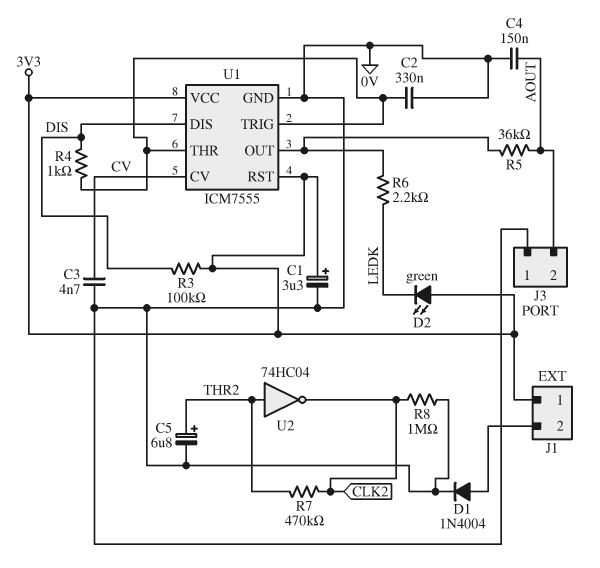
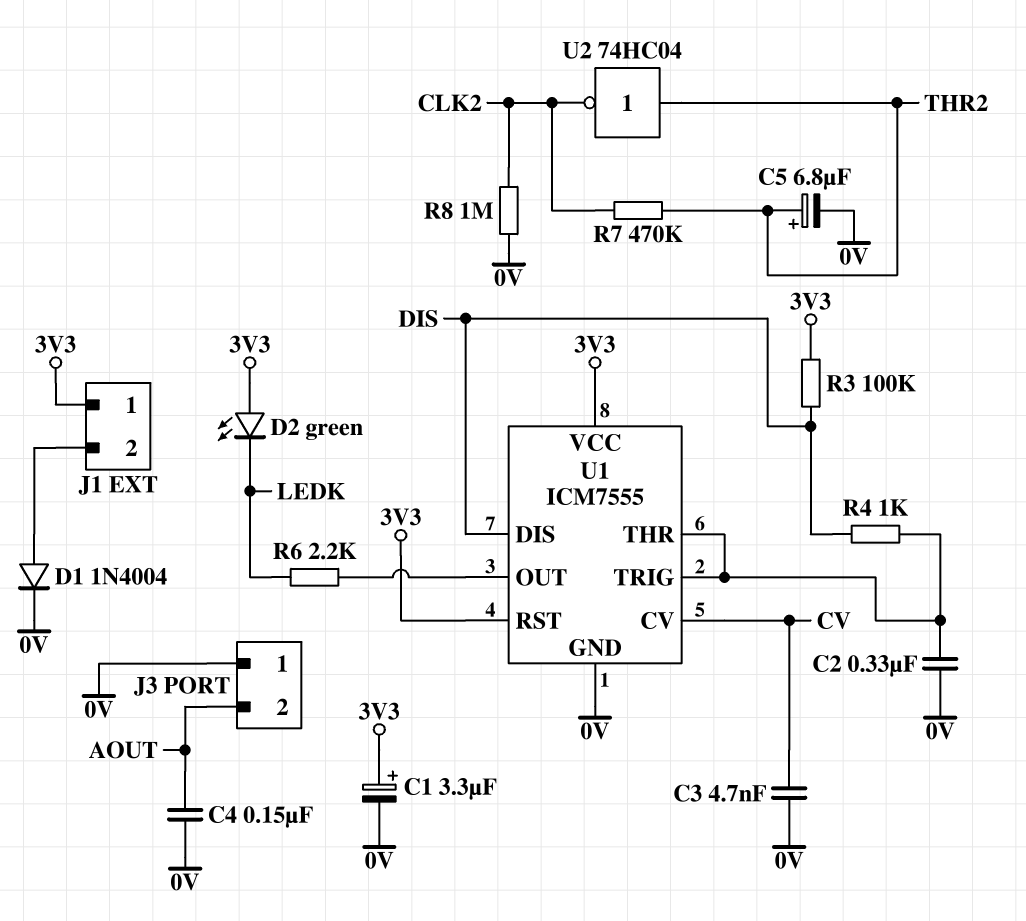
R5: 36k (AOUT, U1/OUT) -> none

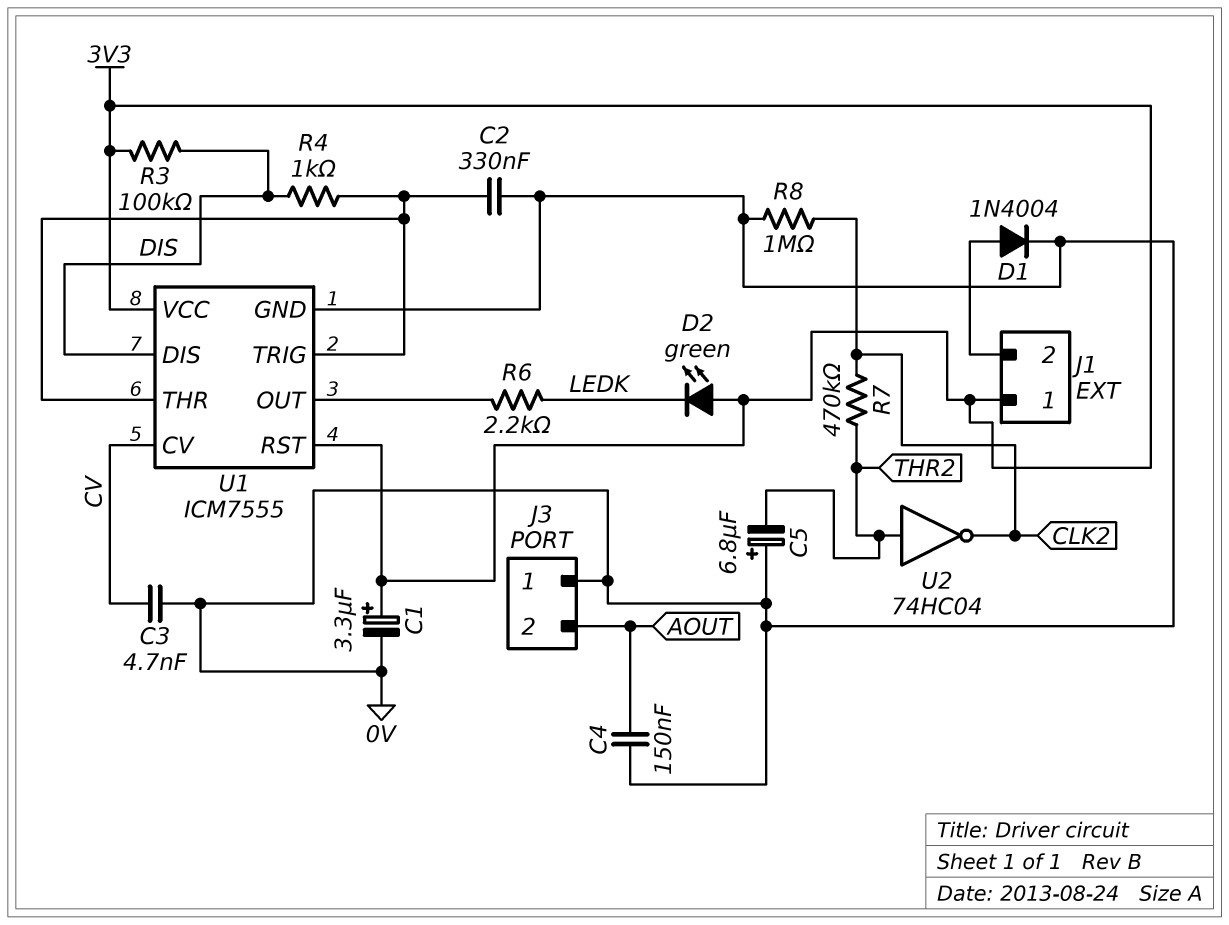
C5: 6.8uF (plus THR2, minus 0V) -> 6.8uF (plus 0V, minus THR2)

